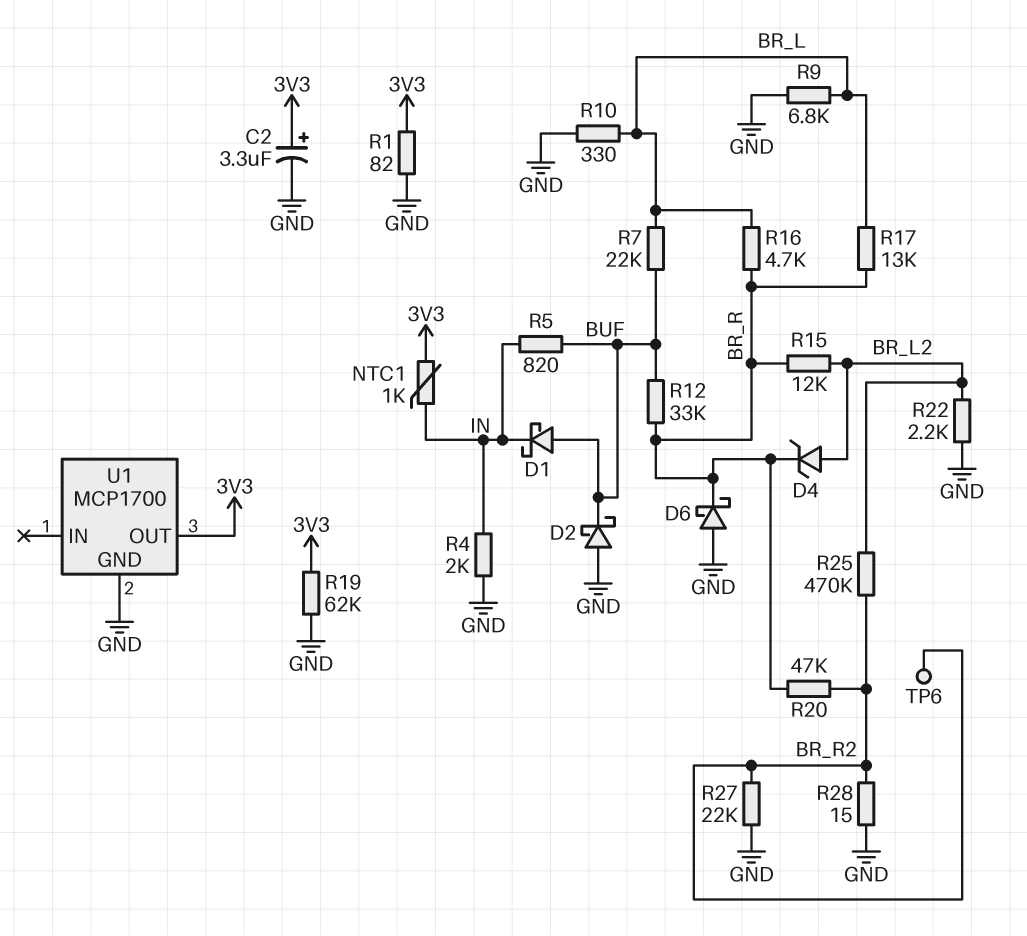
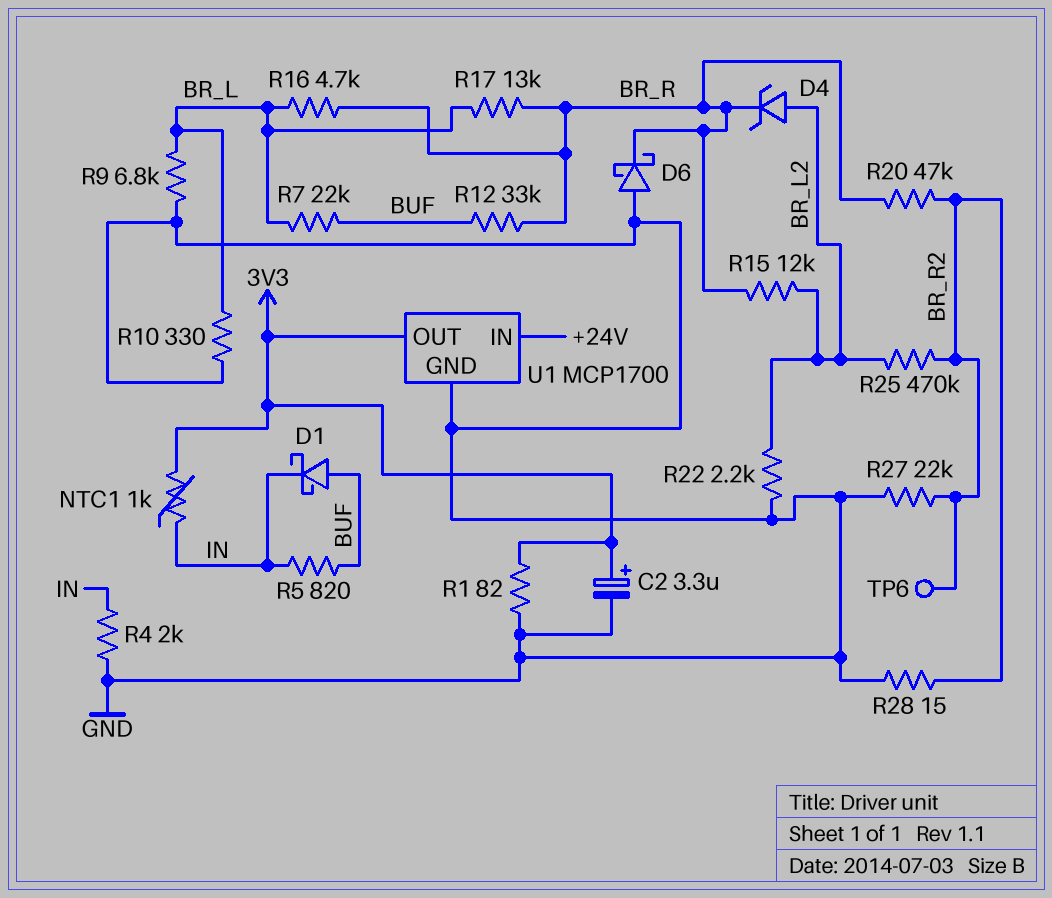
D2: schottky (A GND, K BUF) -> none
R19: 62k (3V3, GND) -> none
U1 pin IN: none -> +24V

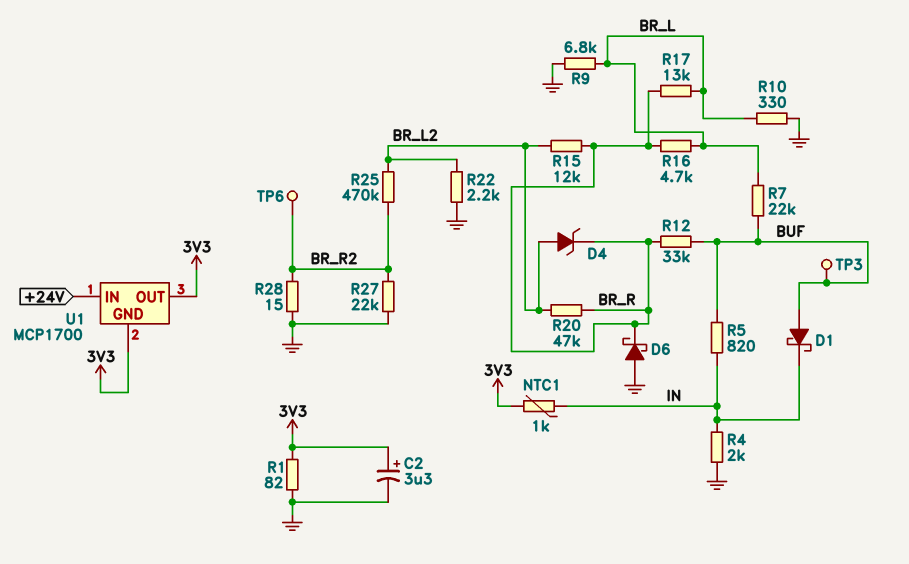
R20: 47k (BR_R, BR_R2) -> 47k (BR_L2, BR_R)
TP3: none -> test point (BUF)
U1 pin GND: GND -> 3V3

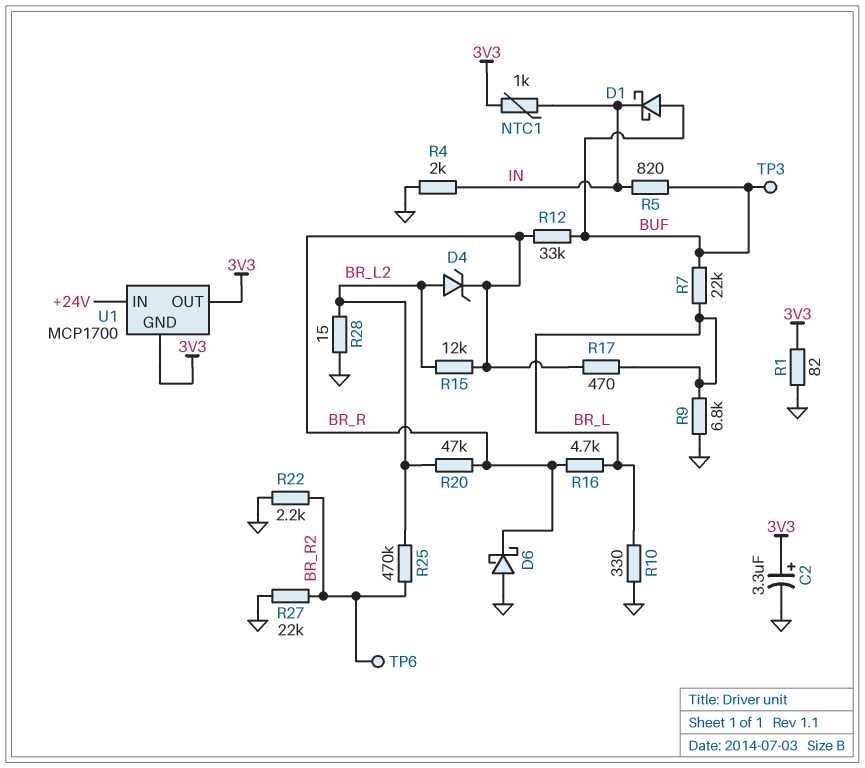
R17: 13k (BR_L, BR_R) -> 470 (BR_L, BR_R)
R22: 2.2k (BR_L2, GND) -> 2.2k (BR_R2, GND)
R28: 15 (BR_R2, GND) -> 15 (BR_L2, GND)

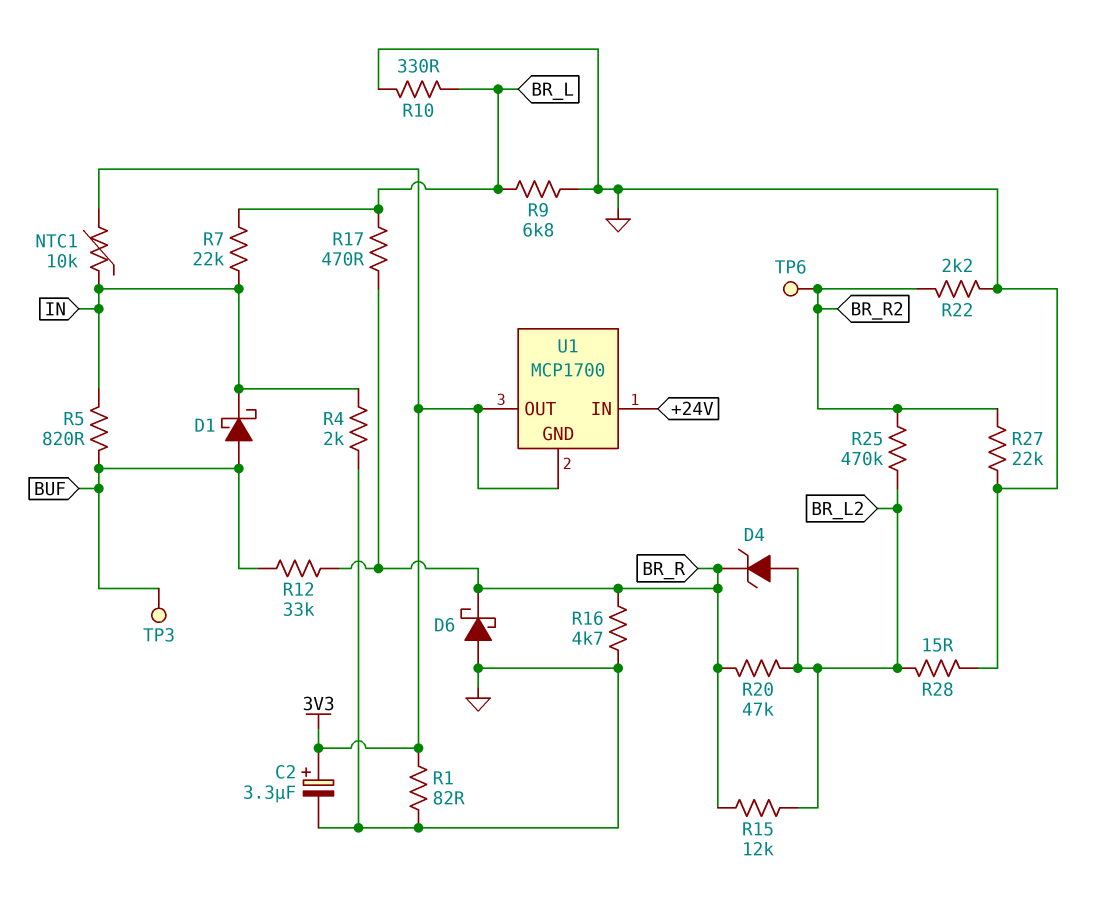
NTC1: 1k (3V3, IN) -> 10k (3V3, IN)
R7: 22k (BR_L, BUF) -> 22k (BR_L, IN)
R16: 4.7k (BR_L, BR_R) -> 4.7k (BR_R, GND)

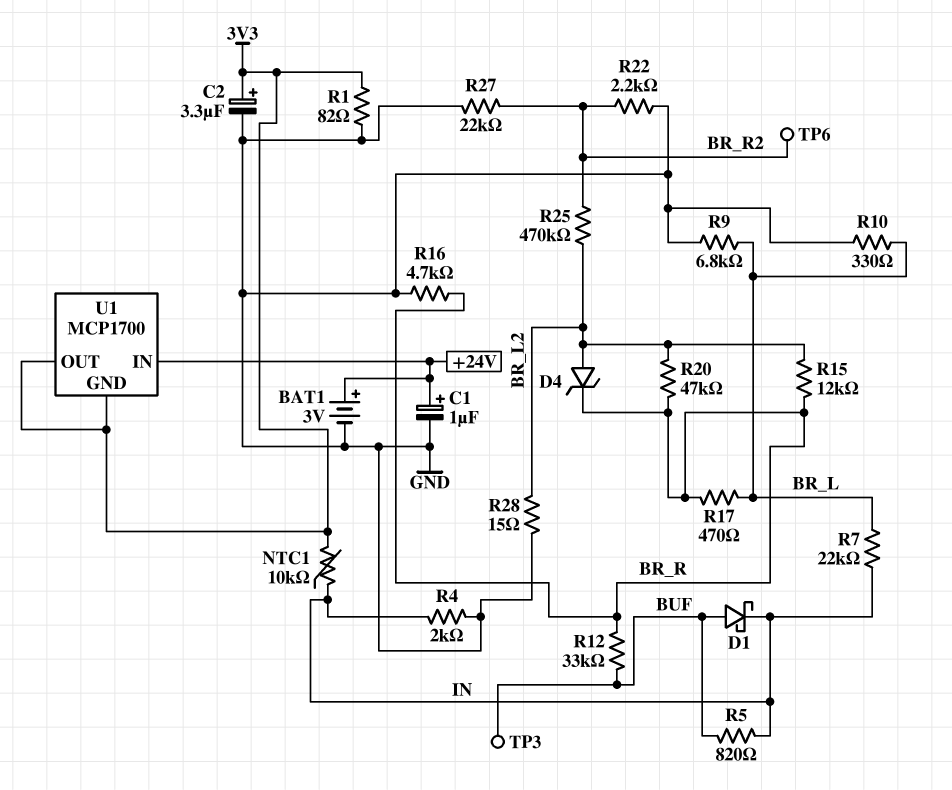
BAT1: none -> 3V (plus +24V, minus GND)
C1: none -> 1uF (plus +24V, minus GND)
D6: schottky (A GND, K BR_R) -> none

